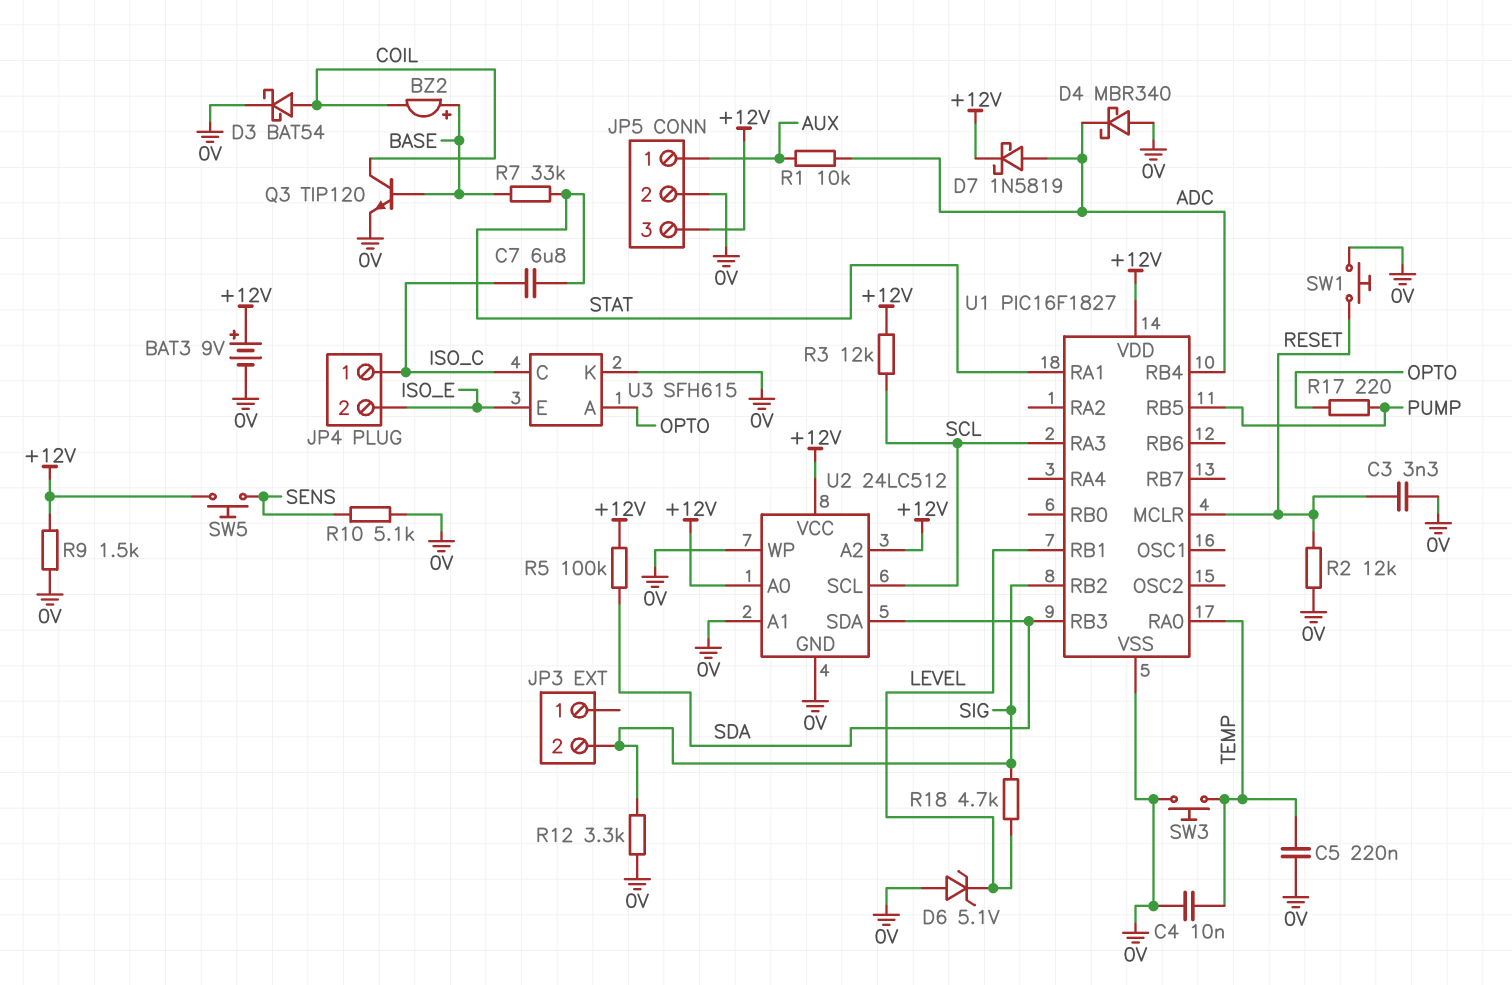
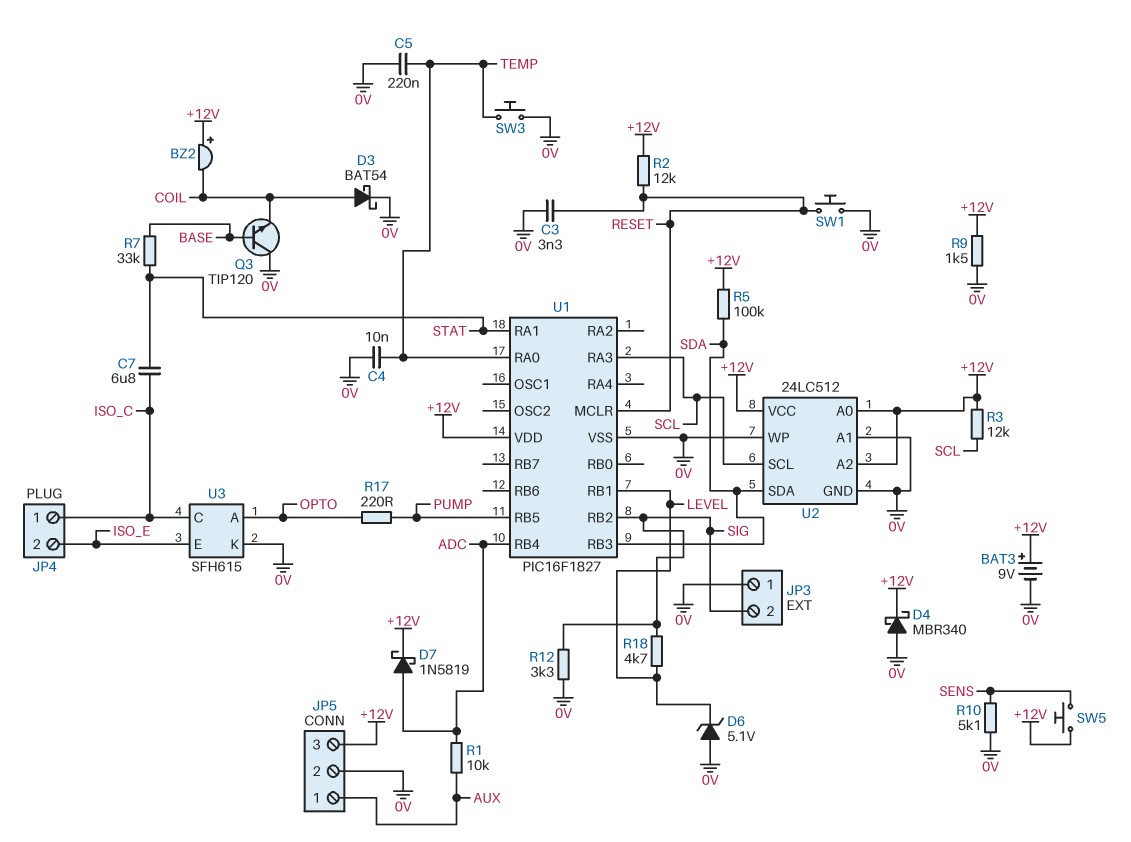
BZ2: buzzer (plus BASE, minus COIL) -> buzzer (plus +12V, minus COIL)
D4: schottky MBR340 (A 0V, K ADC) -> schottky MBR340 (A 0V, K +12V)
JP3 pin 1: none -> 0V
Q3: NPN TIP120 (B BASE, C COIL, E 0V) -> NPN TIP120 (B BASE, C 0V, E COIL)
R2: 12k (0V, RESET) -> 12k (+12V, RESET)

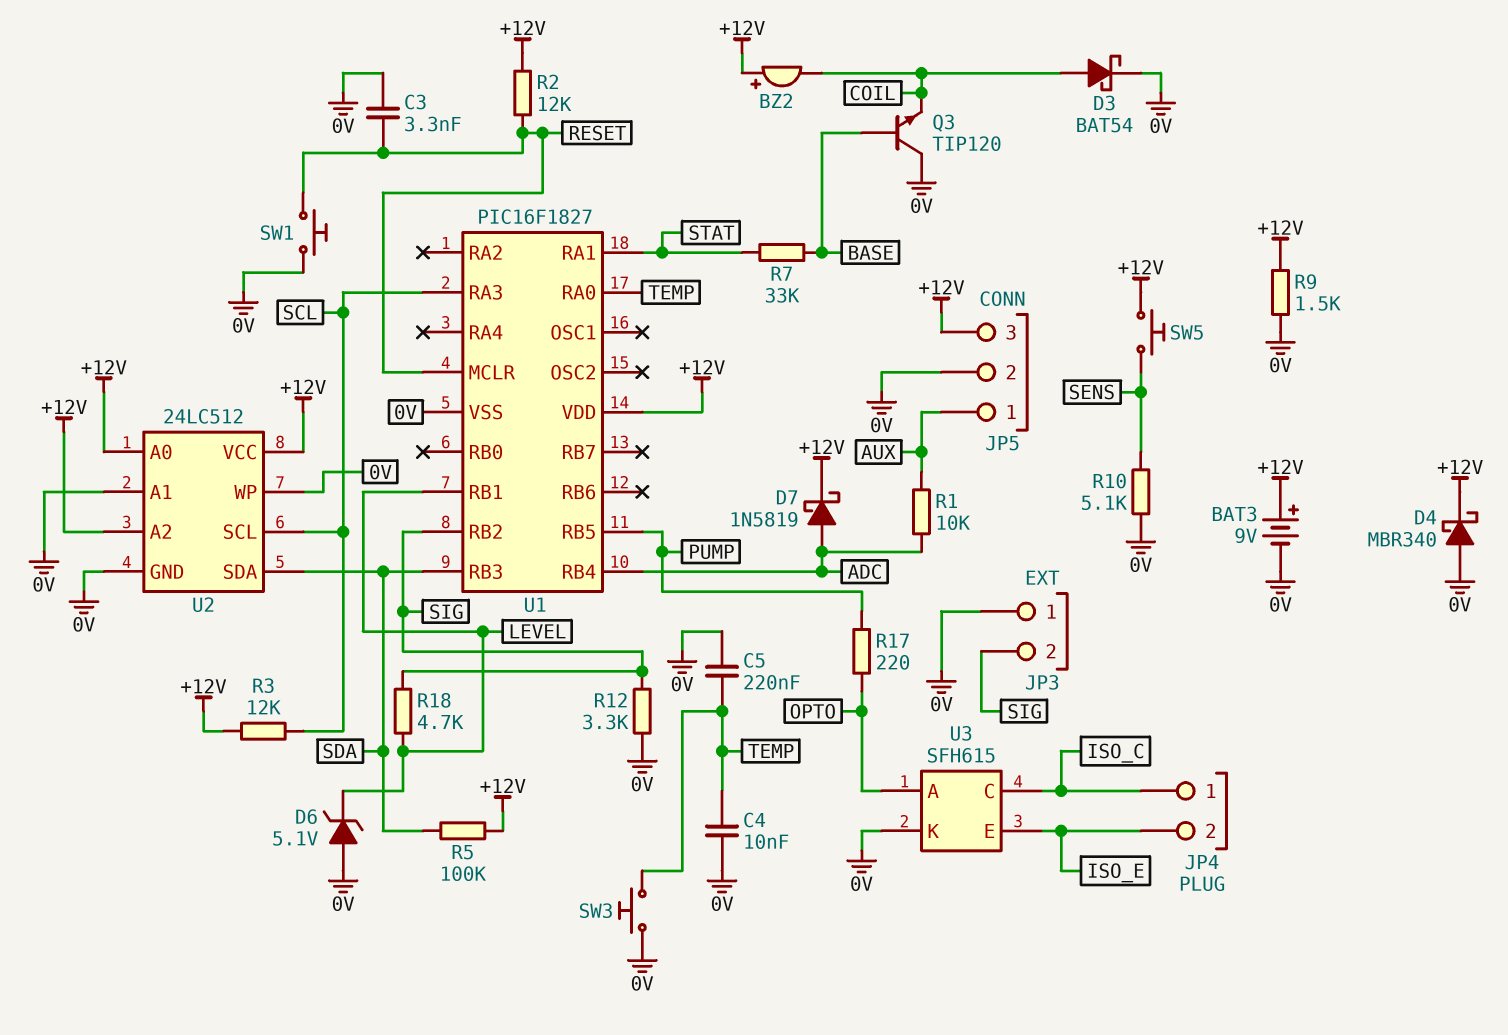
C7: 6.8uF (ISO_C, STAT) -> none

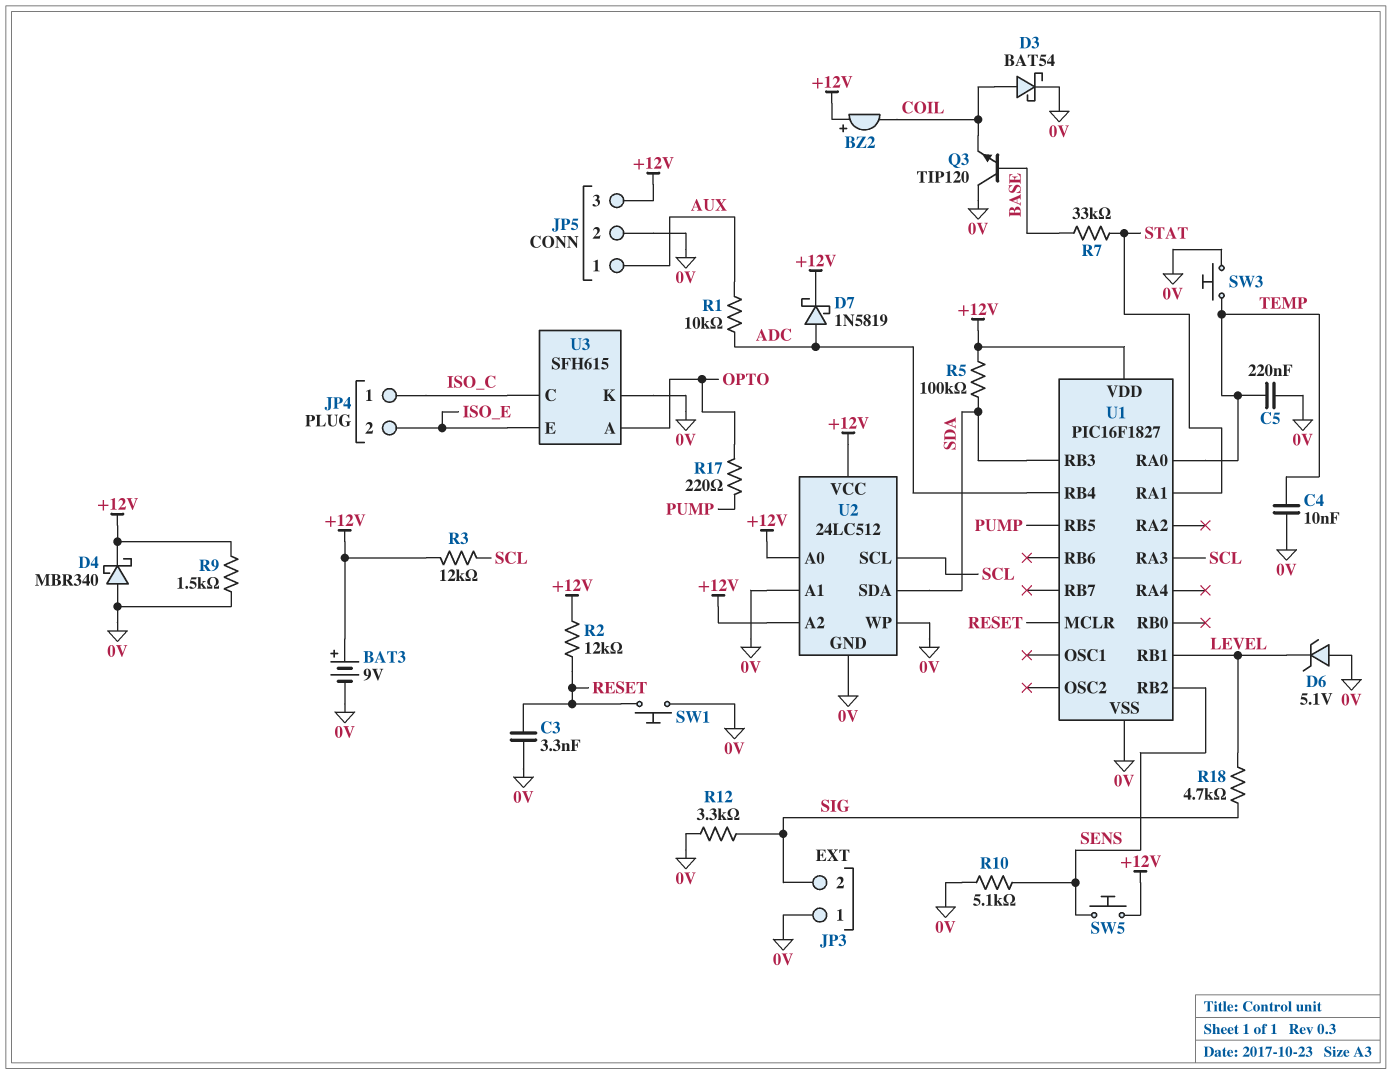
U1 pin RB2: SIG -> SENS

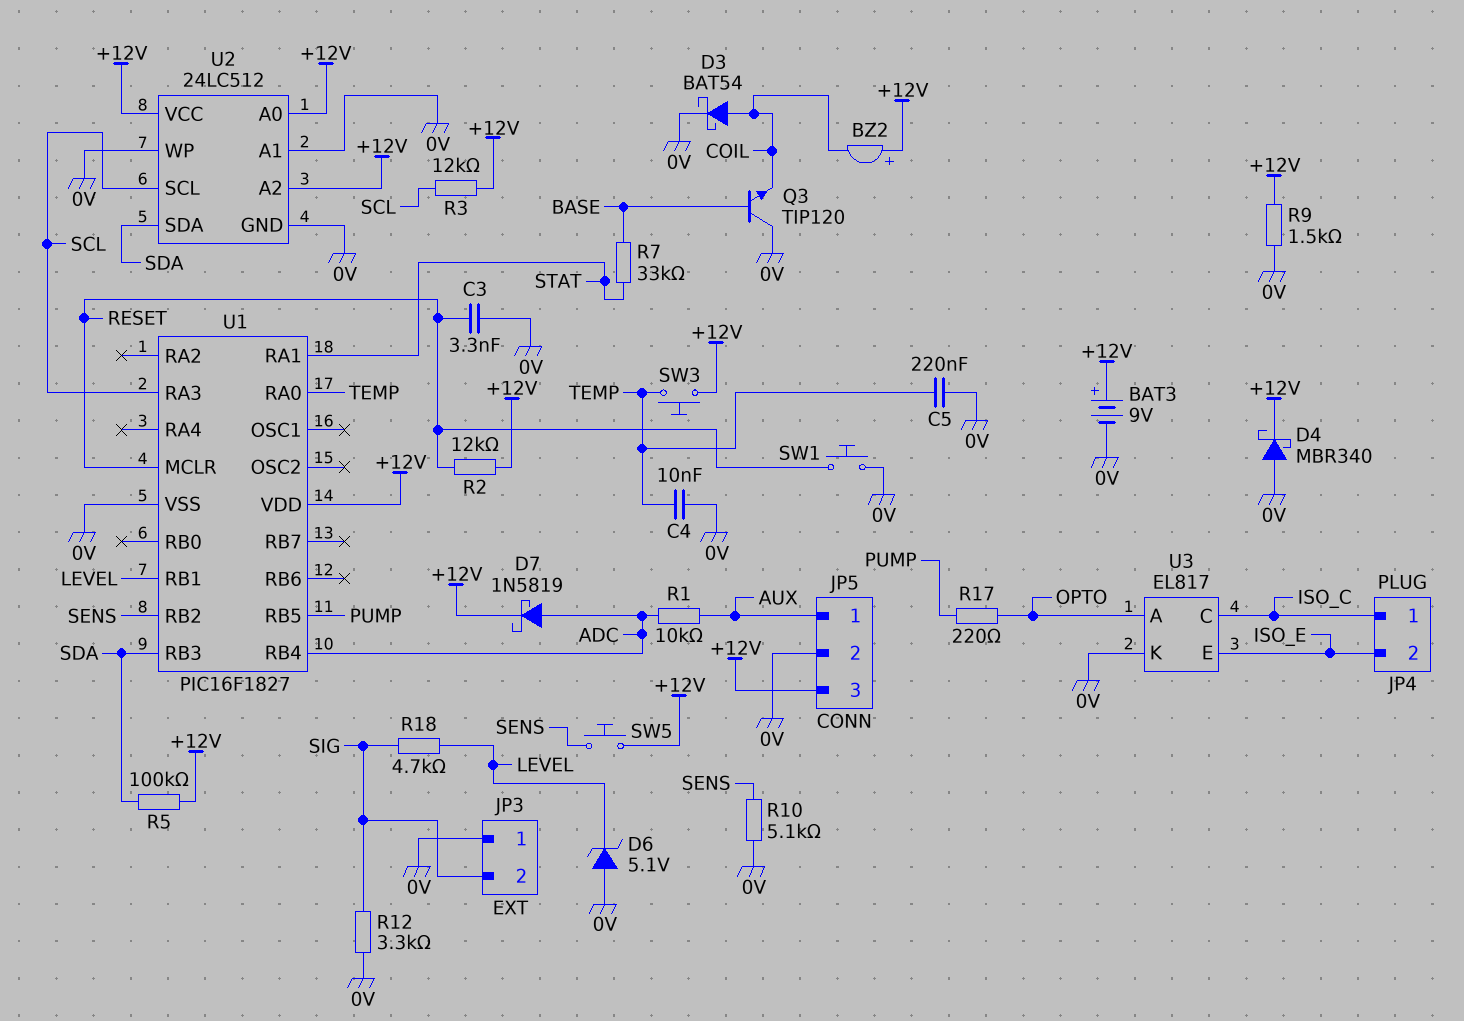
SW3: button (0V, TEMP) -> button (+12V, TEMP)
U3: SFH615 -> EL817

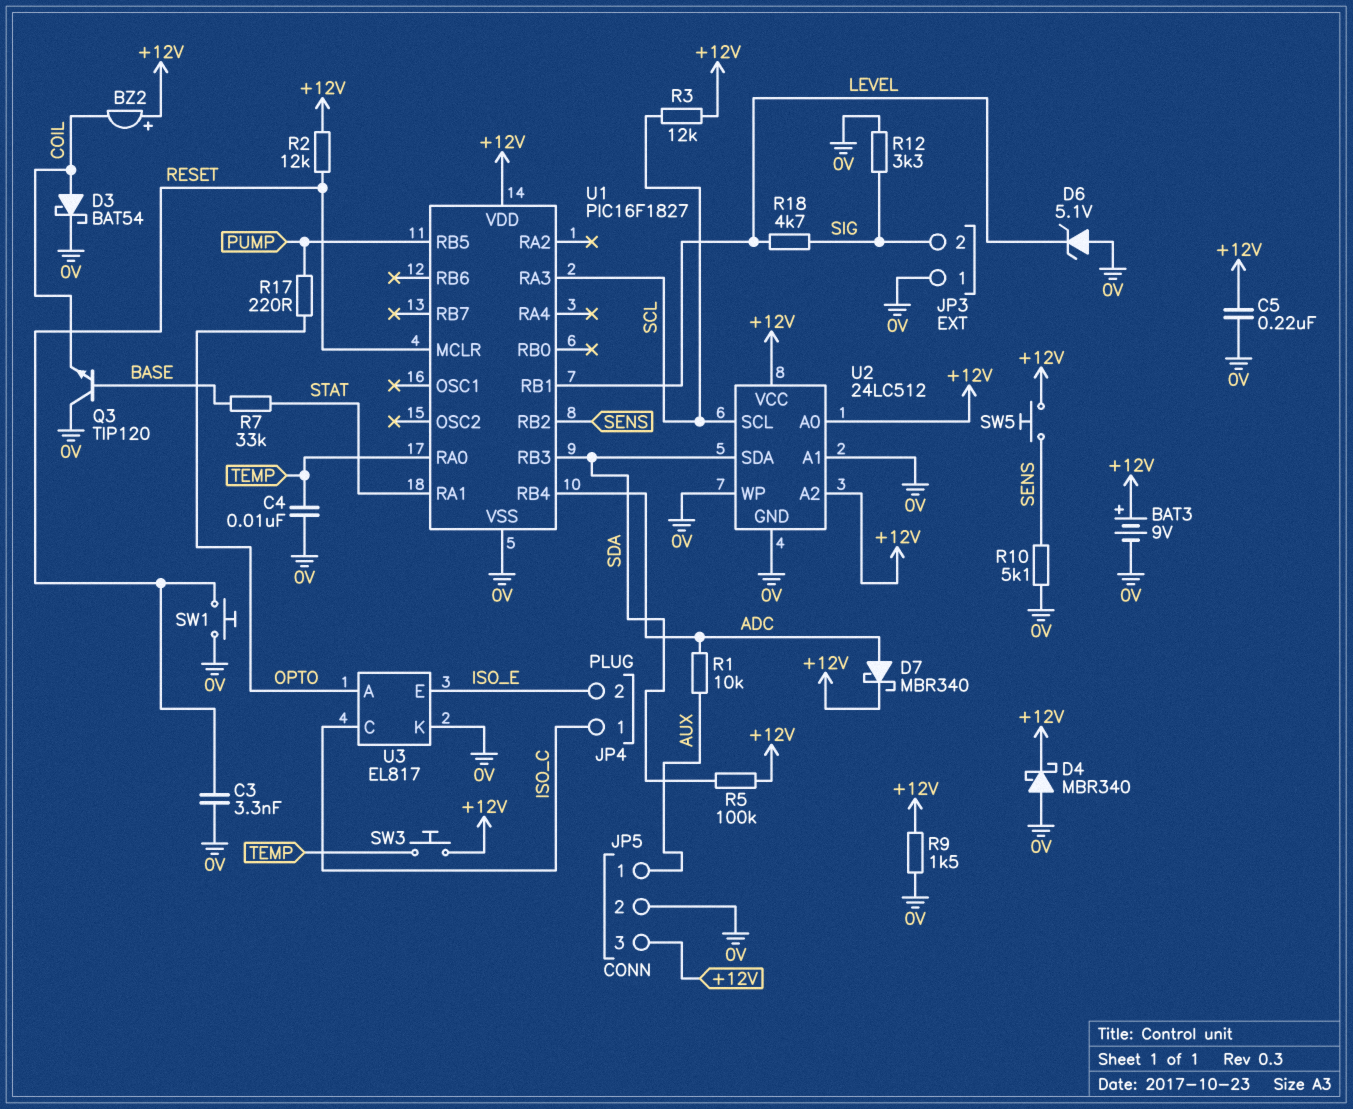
C5: 220nF (0V, TEMP) -> 220nF (+12V, 0V)
D7: schottky 1N5819 (A ADC, K +12V) -> schottky MBR340 (A ADC, K +12V)

